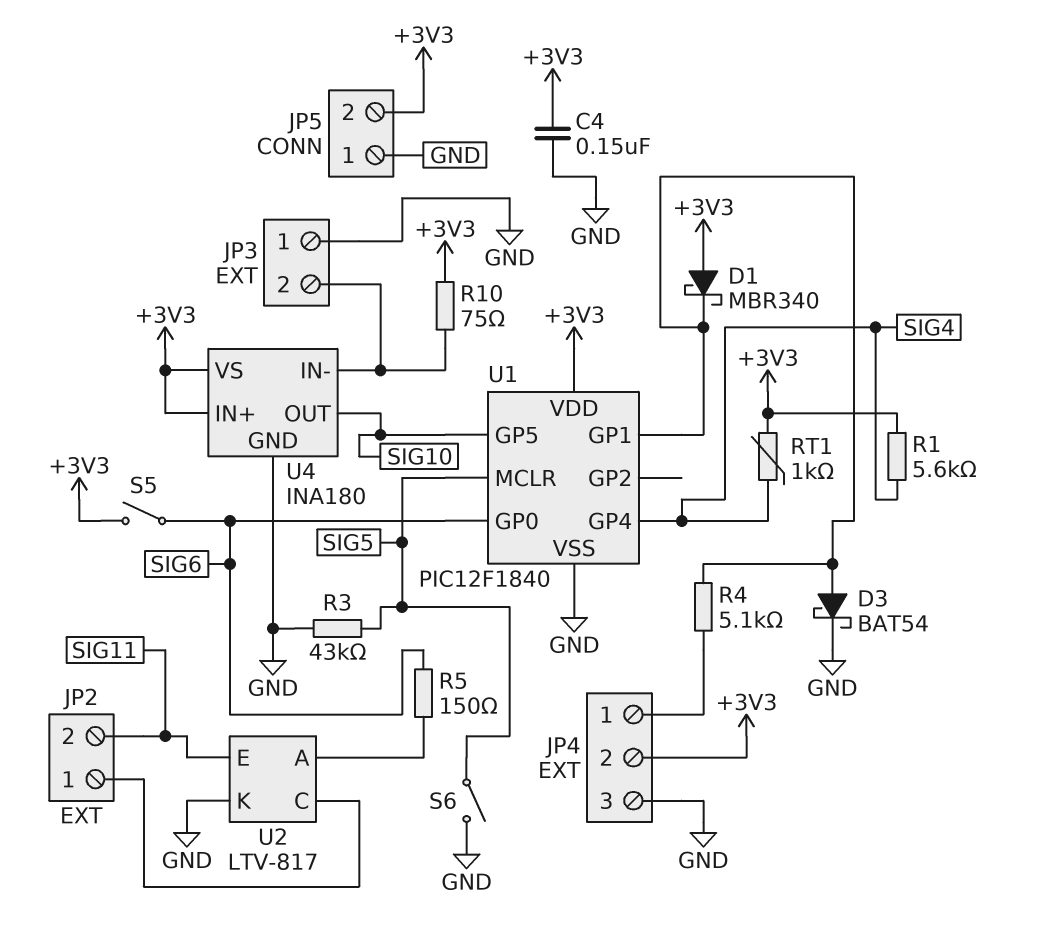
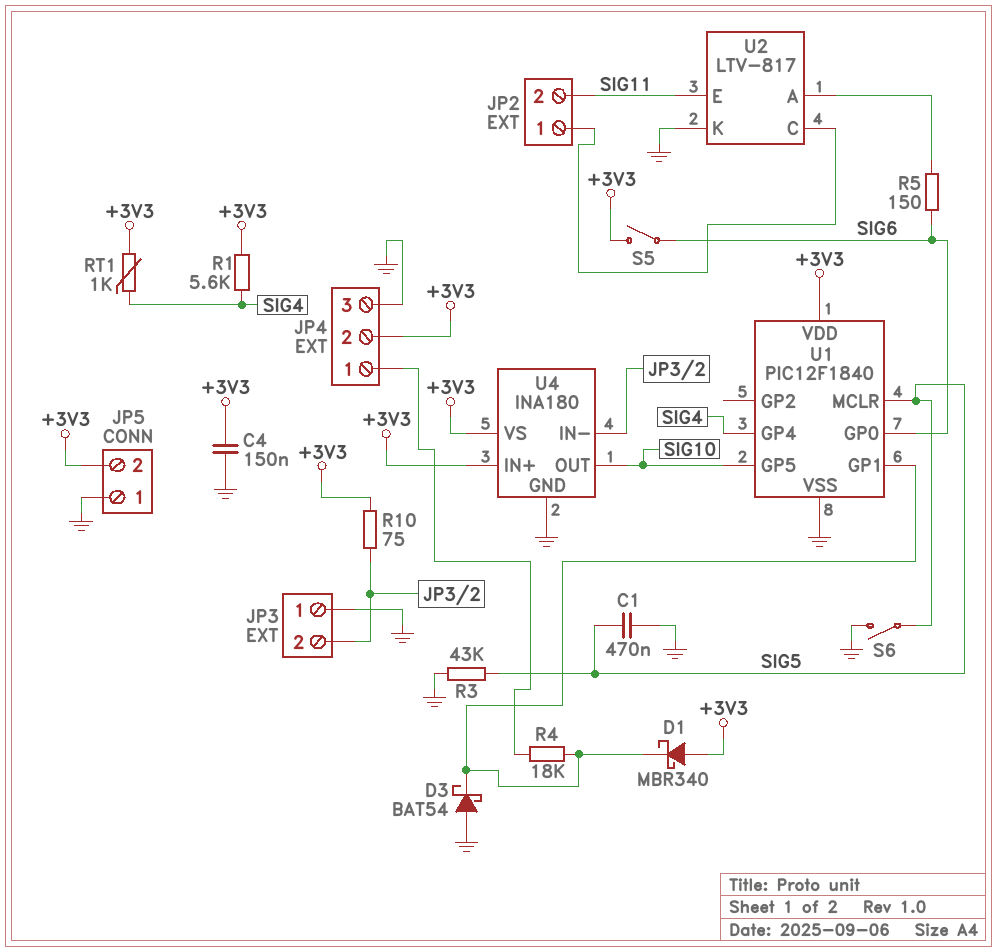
C1: none -> 470nF (GND, SIG5)
D3: schottky BAT54 (A U1/GP1, K GND) -> schottky BAT54 (A GND, K U1/GP1)
R4: 5.1k (JP4/1, U1/GP1) -> 18k (JP4/1, U1/GP1)

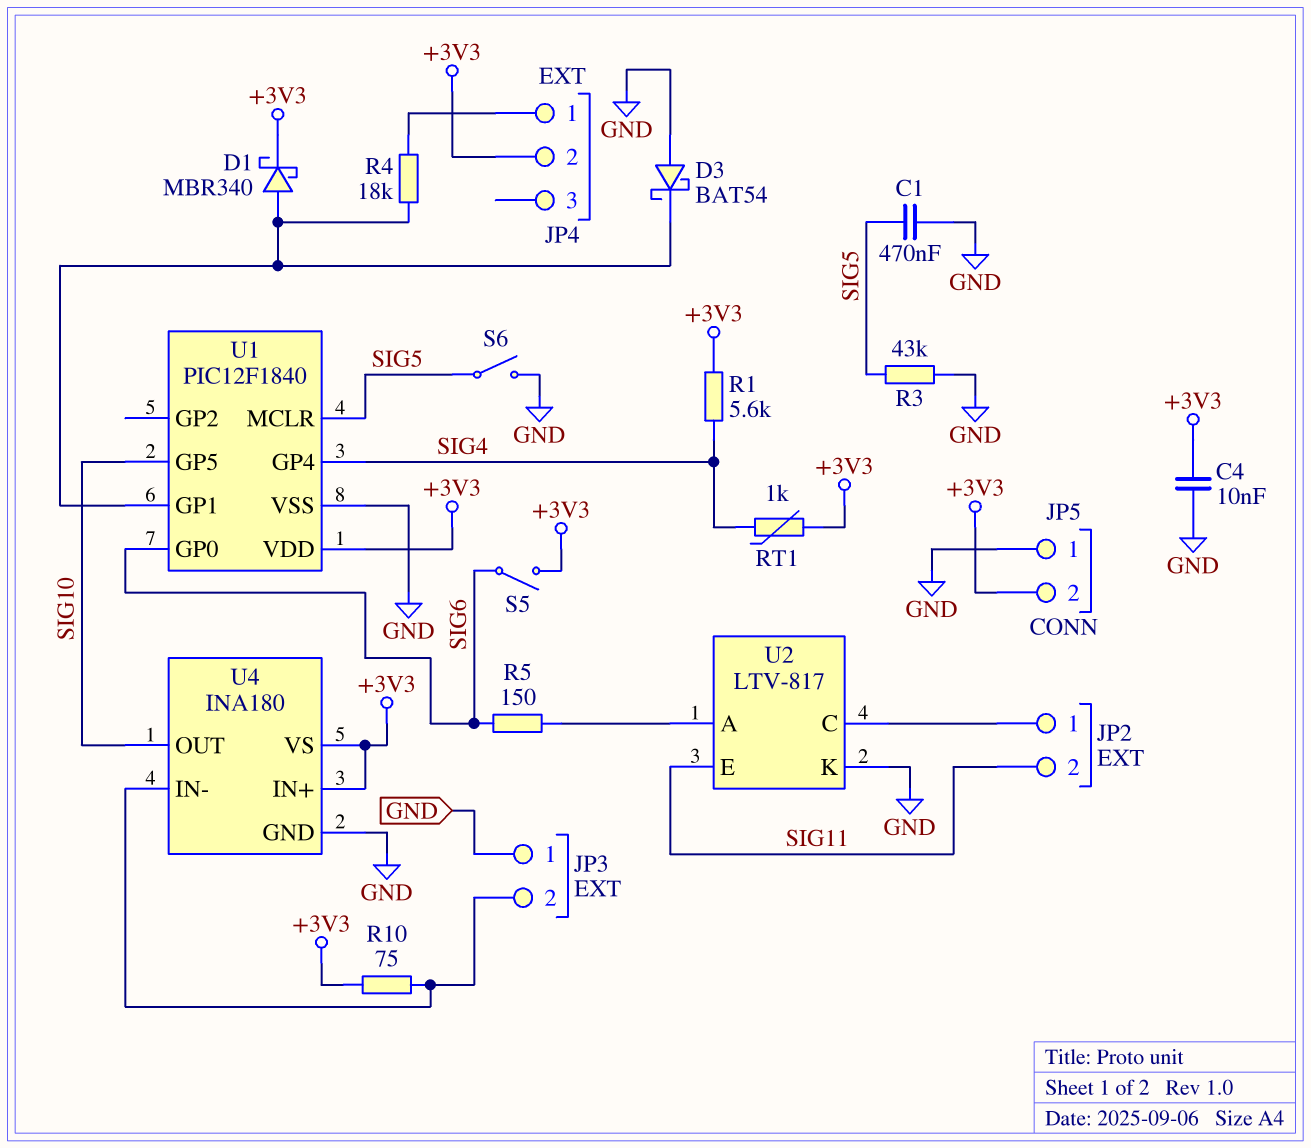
C4: 150nF (+3V3, GND) -> 10nF (+3V3, GND)
D1: schottky MBR340 (A +3V3, K U1/GP1) -> schottky MBR340 (A U1/GP1, K +3V3)
JP4 pin 3: GND -> none

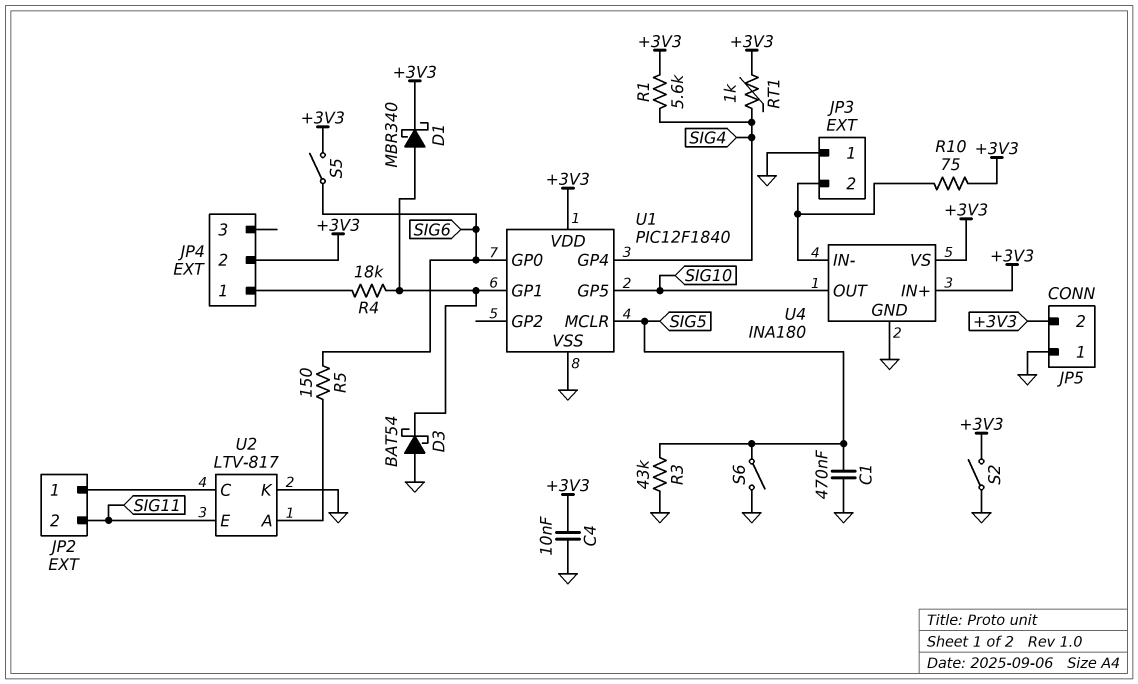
S2: none -> switch (+3V3, GND)

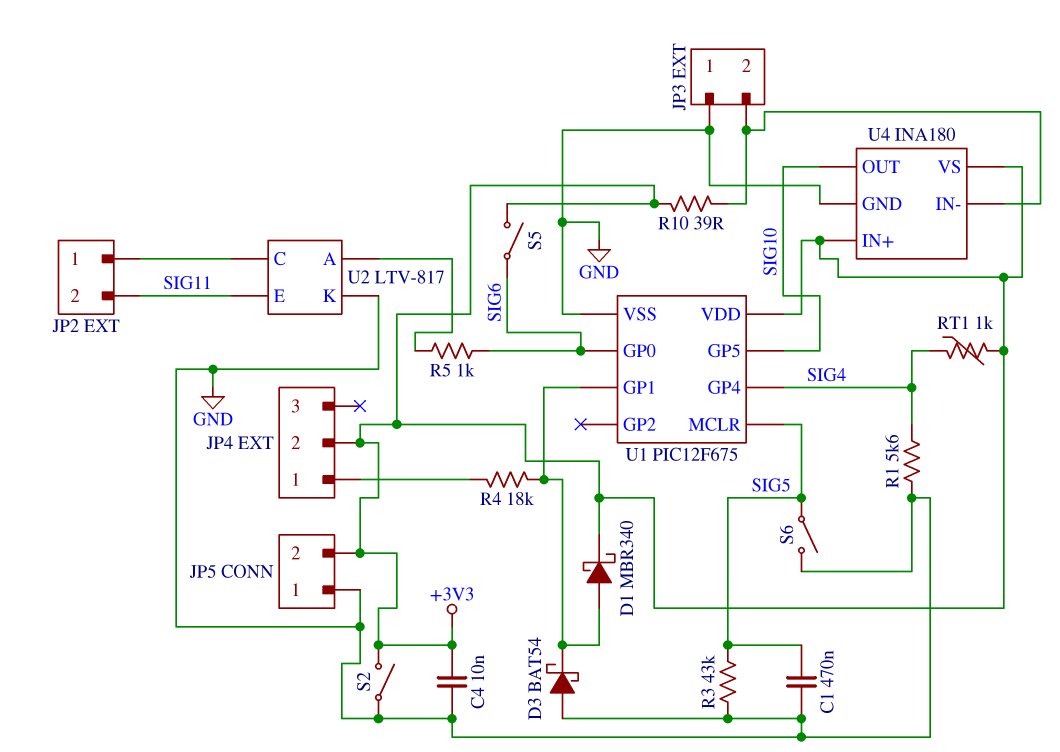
R1: 5.6k (+3V3, SIG4) -> 5.6k (GND, SIG4)
R5: 150 (SIG6, U2/A) -> 1k (SIG6, U2/A)
R10: 75 (+3V3, JP3/2) -> 39 (+3V3, JP3/2)
U1: PIC12F1840 -> PIC12F675

